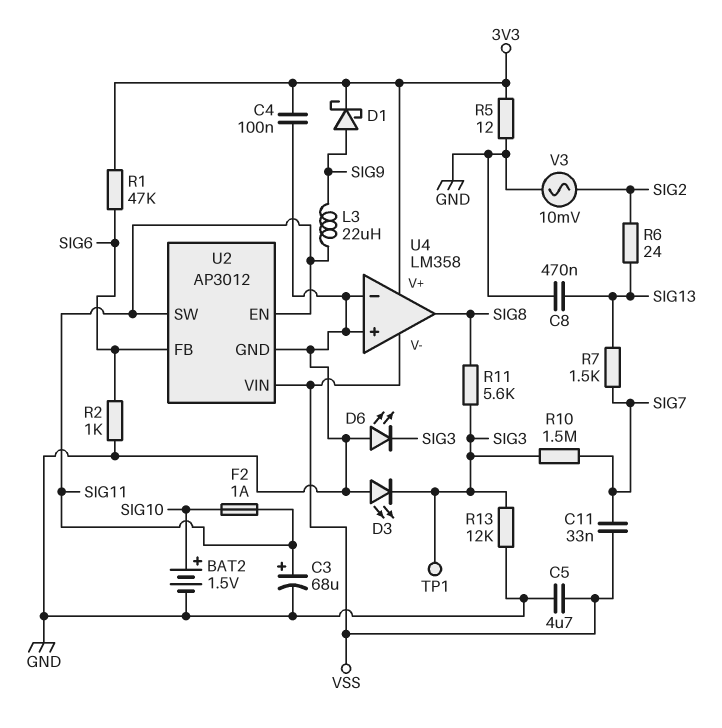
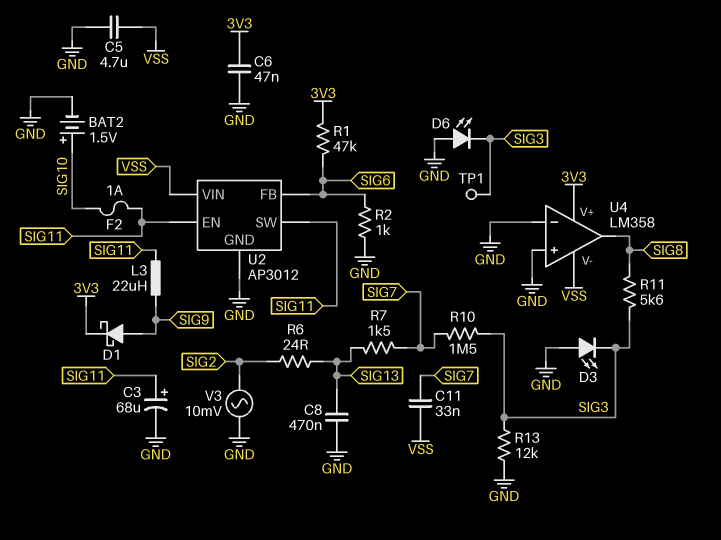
C4: 100nF (3V3, GND) -> none
C6: none -> 47nF (3V3, GND)
R5: 12 (3V3, GND) -> none

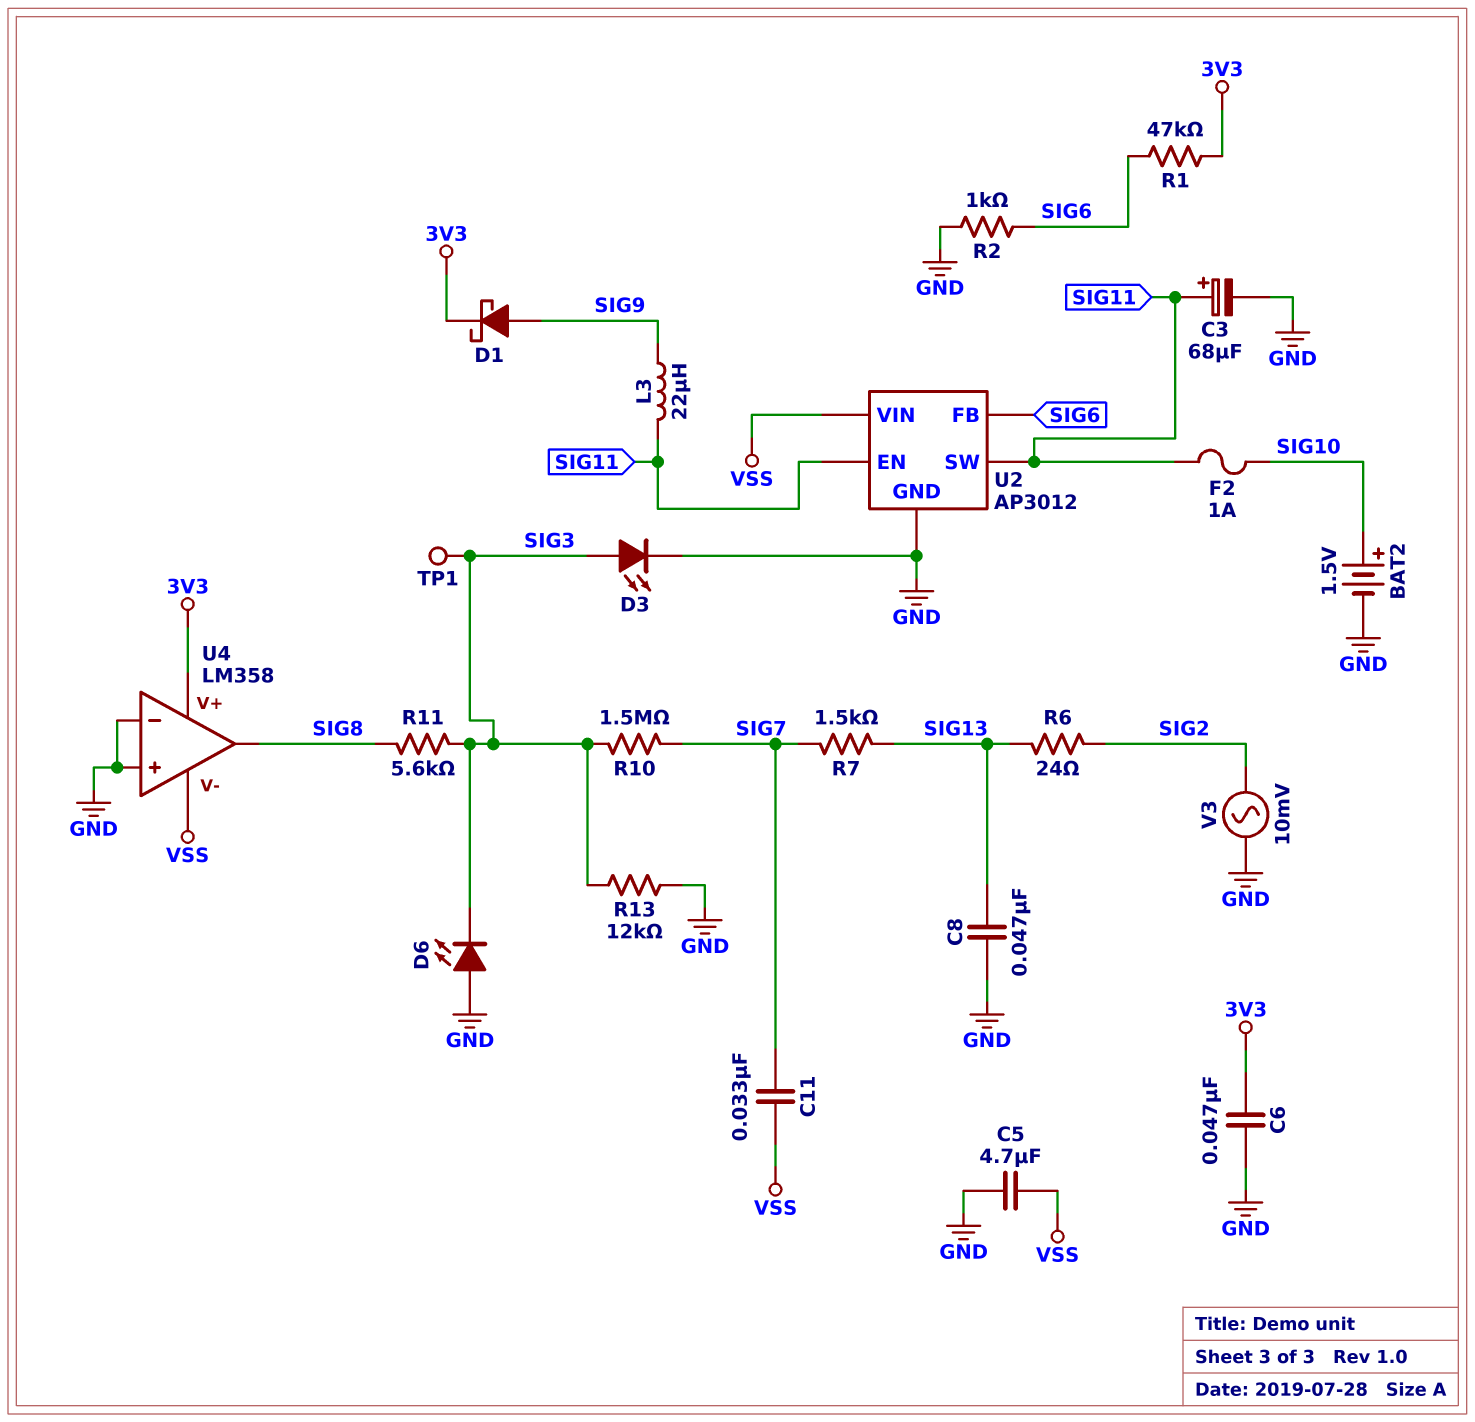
C8: 470nF (GND, SIG13) -> 47nF (GND, SIG13)
D3: LED (A GND, K SIG3) -> LED (A SIG3, K GND)

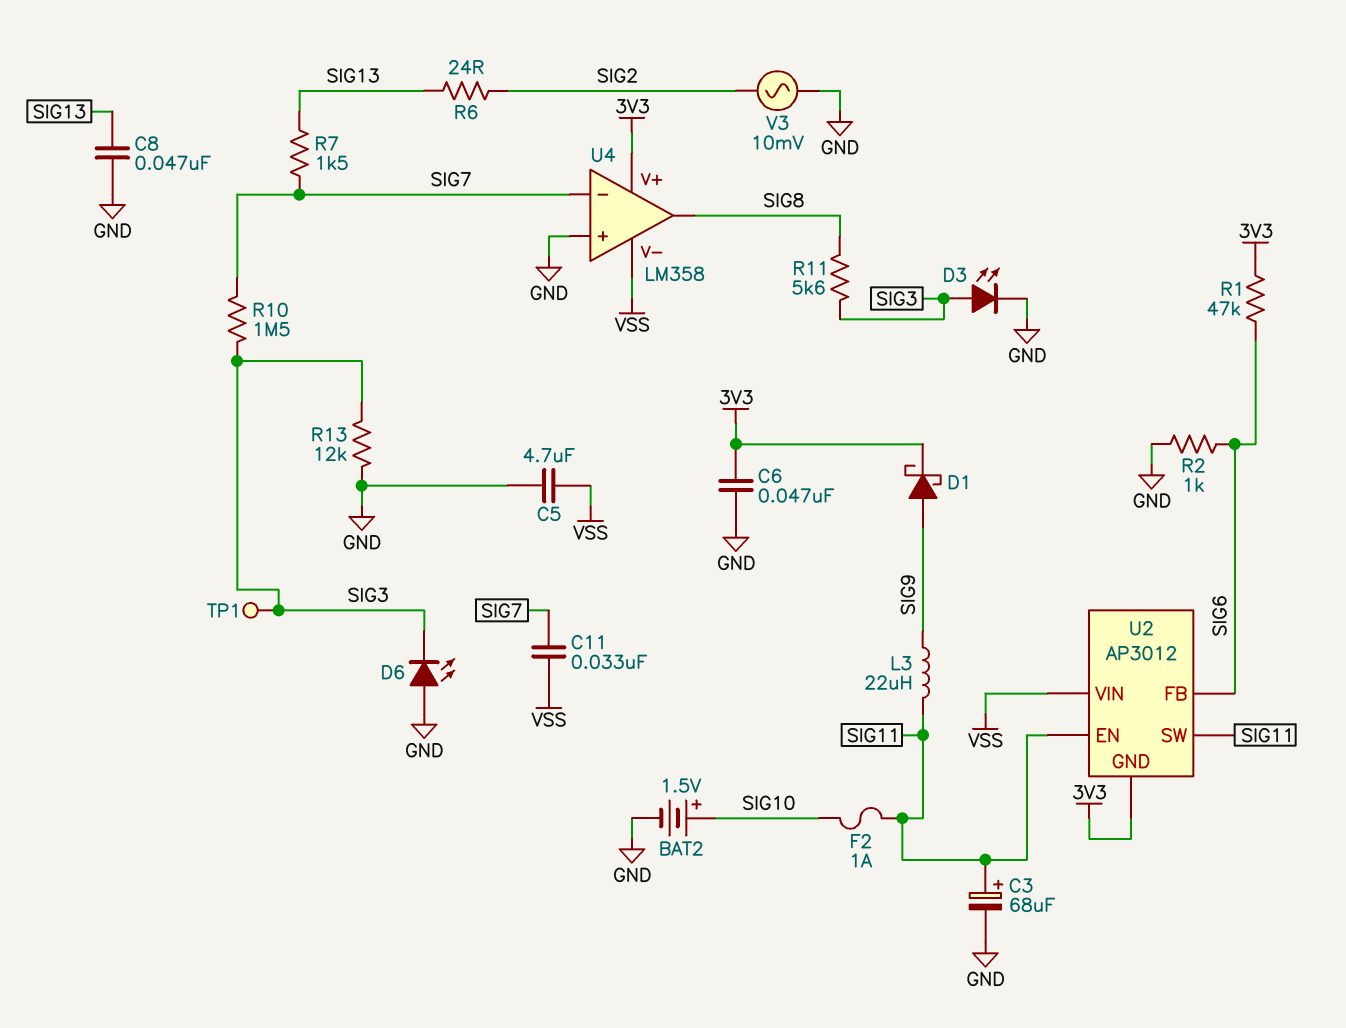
U2 pin GND: GND -> 3V3
U4 pin in-: GND -> SIG7

